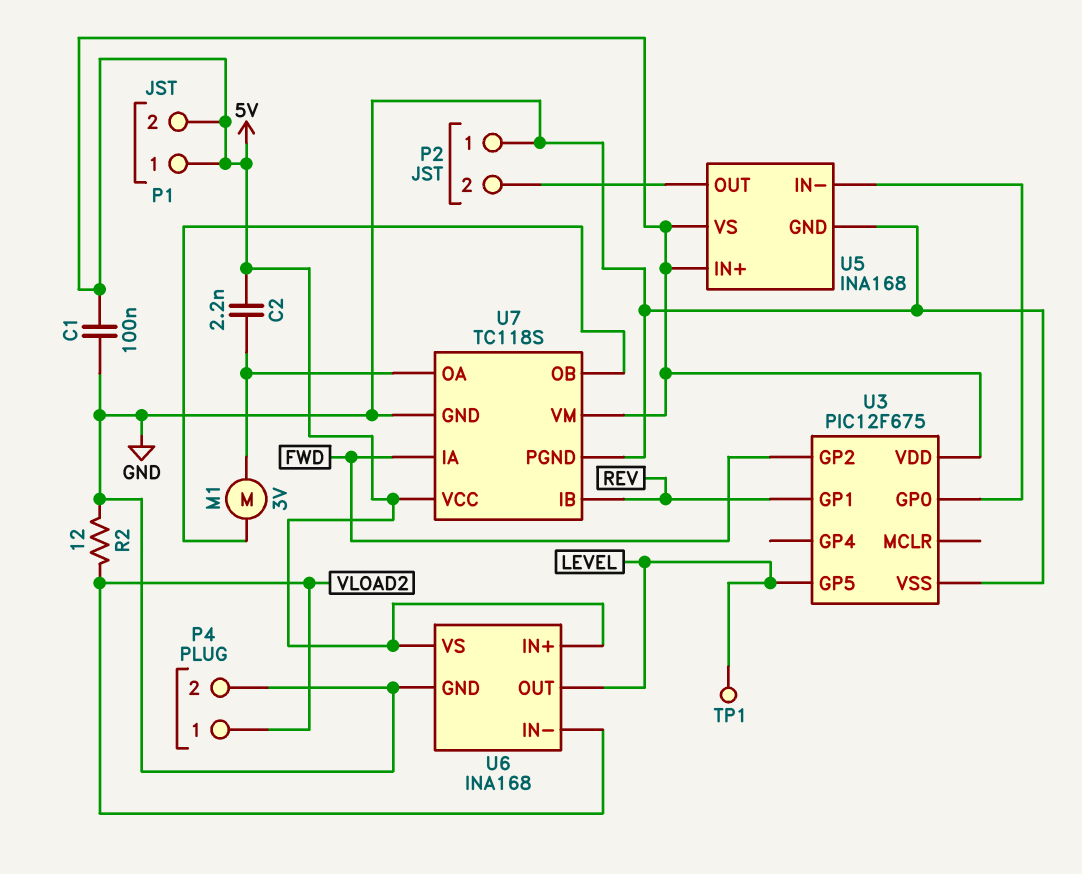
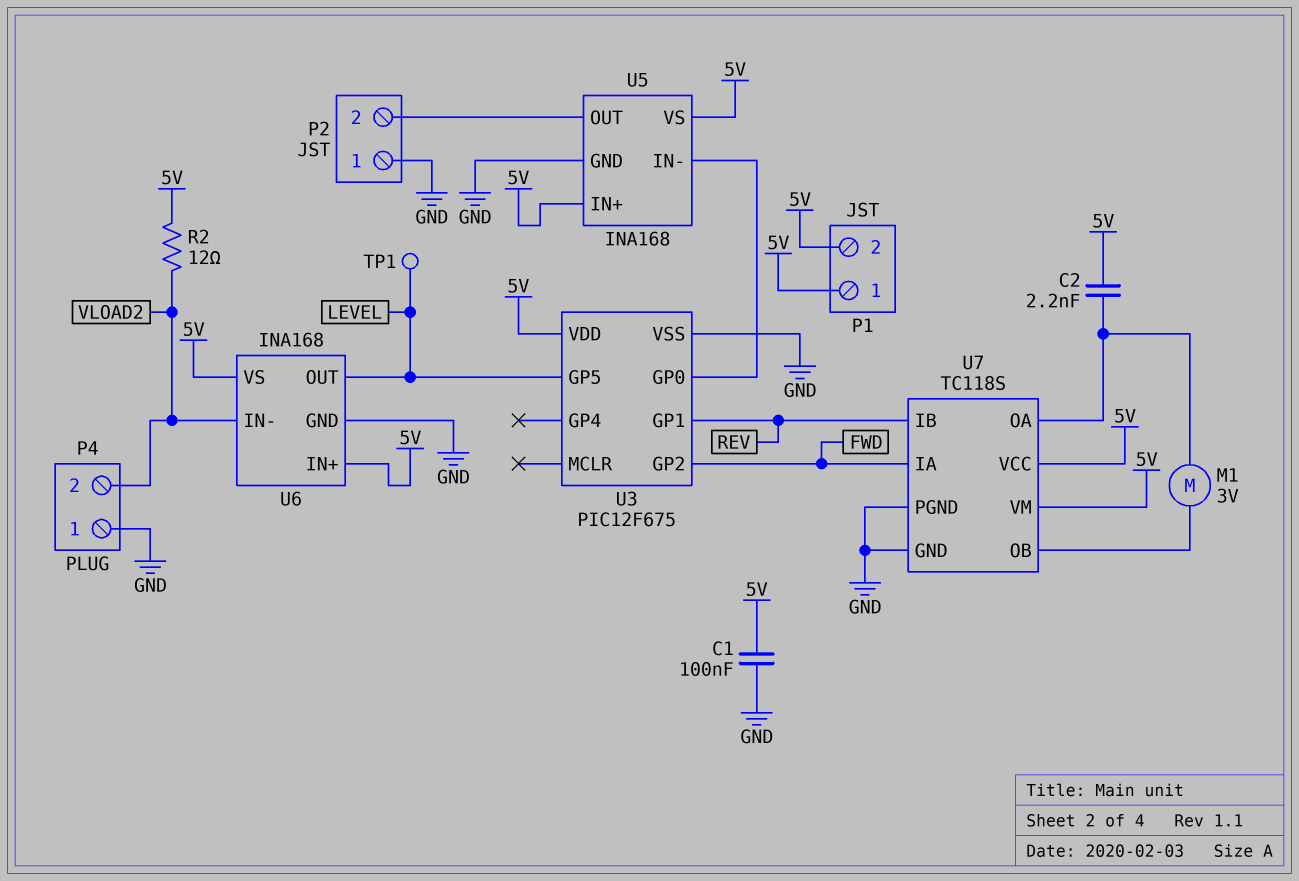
P4 pin 1: VLOAD2 -> GND
P4 pin 2: GND -> VLOAD2
R2: 12 (GND, VLOAD2) -> 12 (5V, VLOAD2)

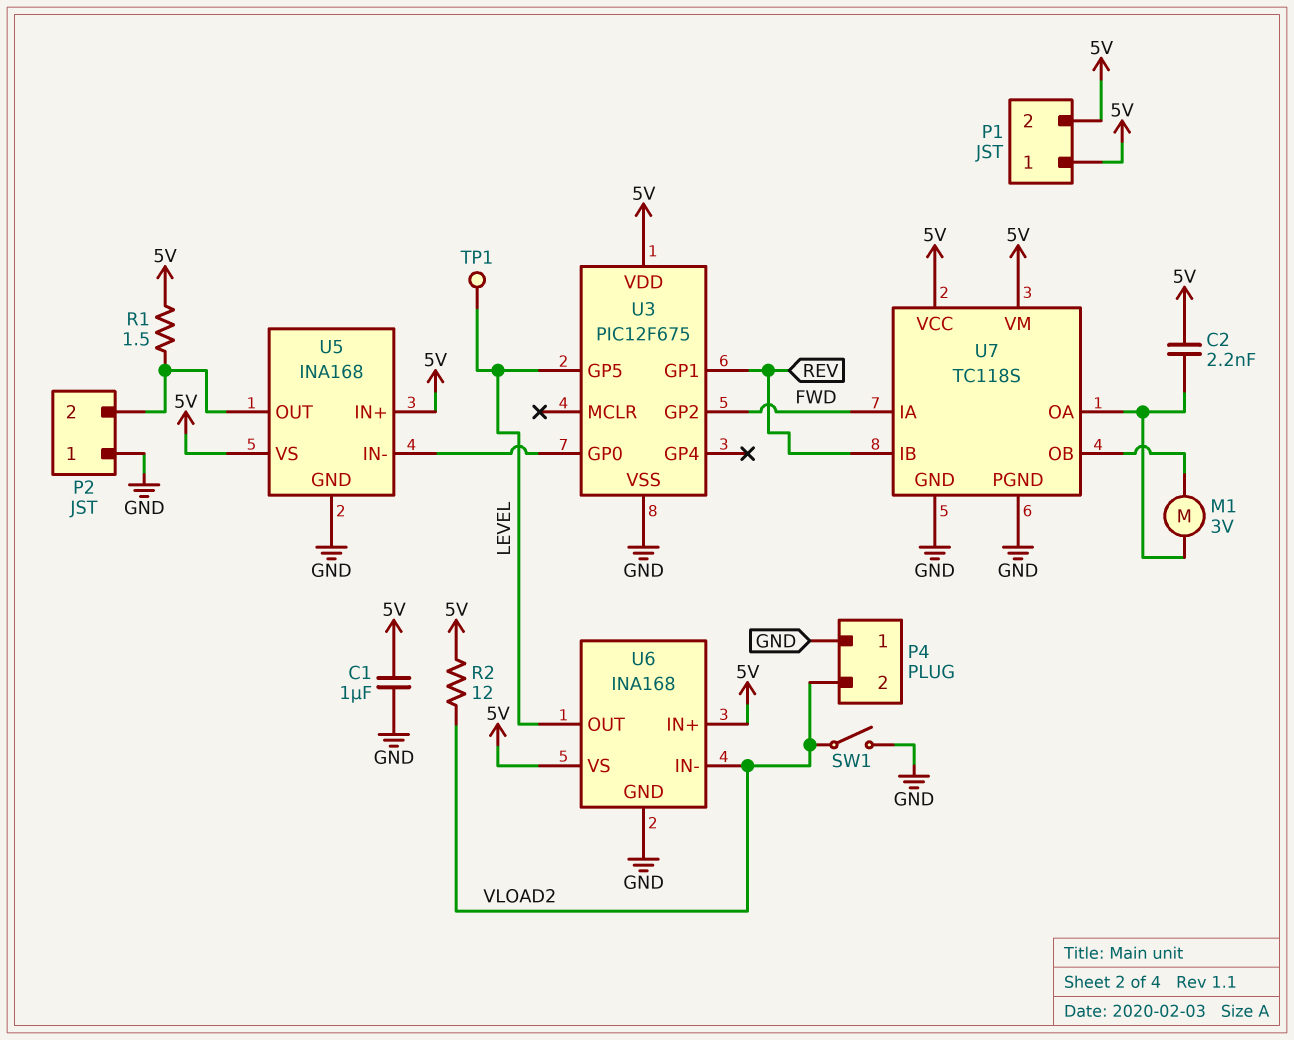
C1: 100nF (5V, GND) -> 1uF (5V, GND)
R1: none -> 1.5 (5V, P2/2)
SW1: none -> switch (GND, VLOAD2)

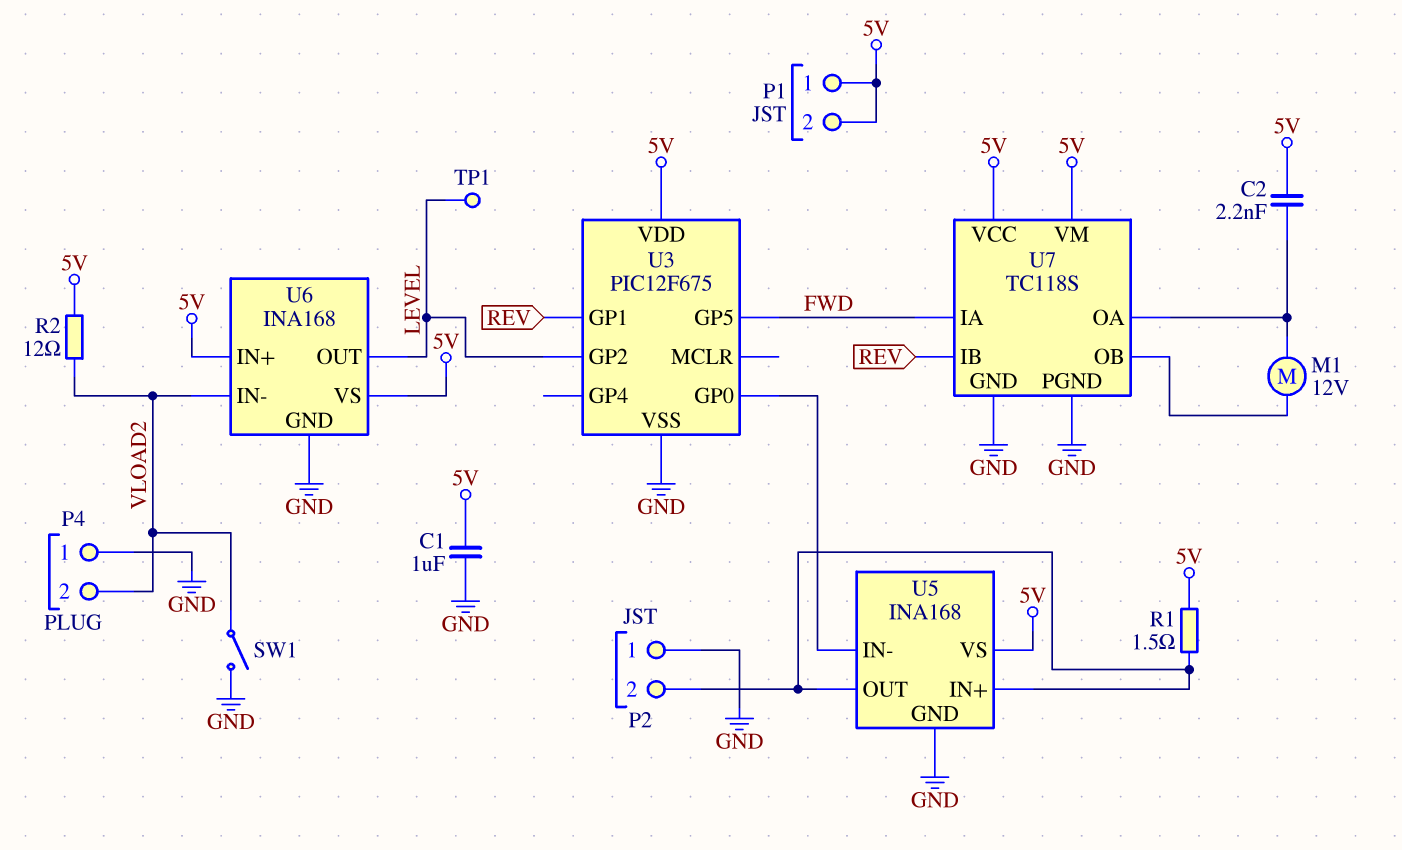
M1: motor 3V (U7/OA, U7/OB) -> motor 12V (U7/OA, U7/OB)
U3 pin GP2: FWD -> LEVEL
U3 pin GP5: LEVEL -> FWD
U5 pin IN+: 5V -> P2/2

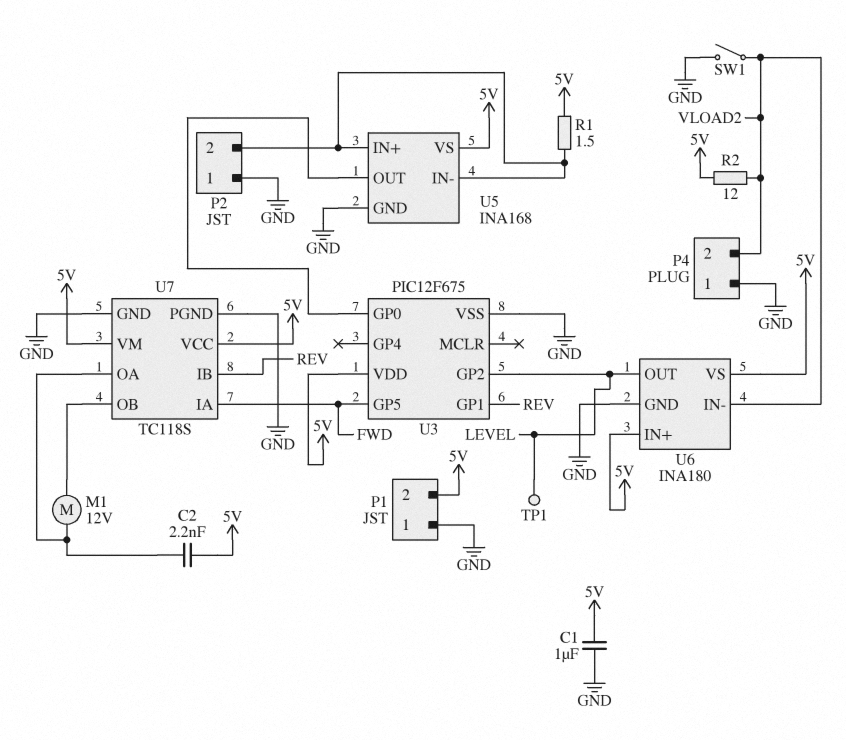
P1 pin 1: 5V -> GND
U5 pin IN-: U3/GP0 -> P2/2
U5 pin OUT: P2/2 -> U3/GP0
U6: INA168 -> INA180

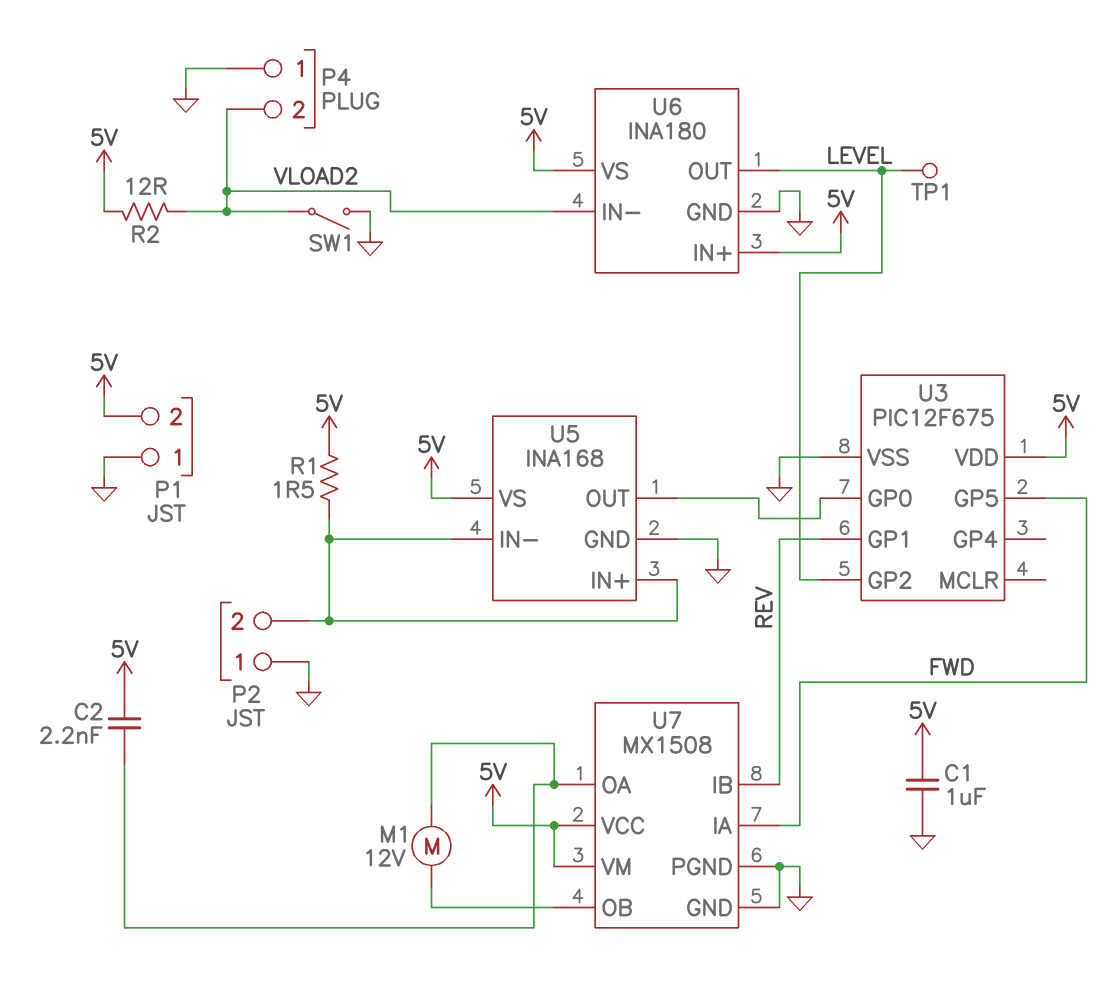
U7: TC118S -> MX1508

